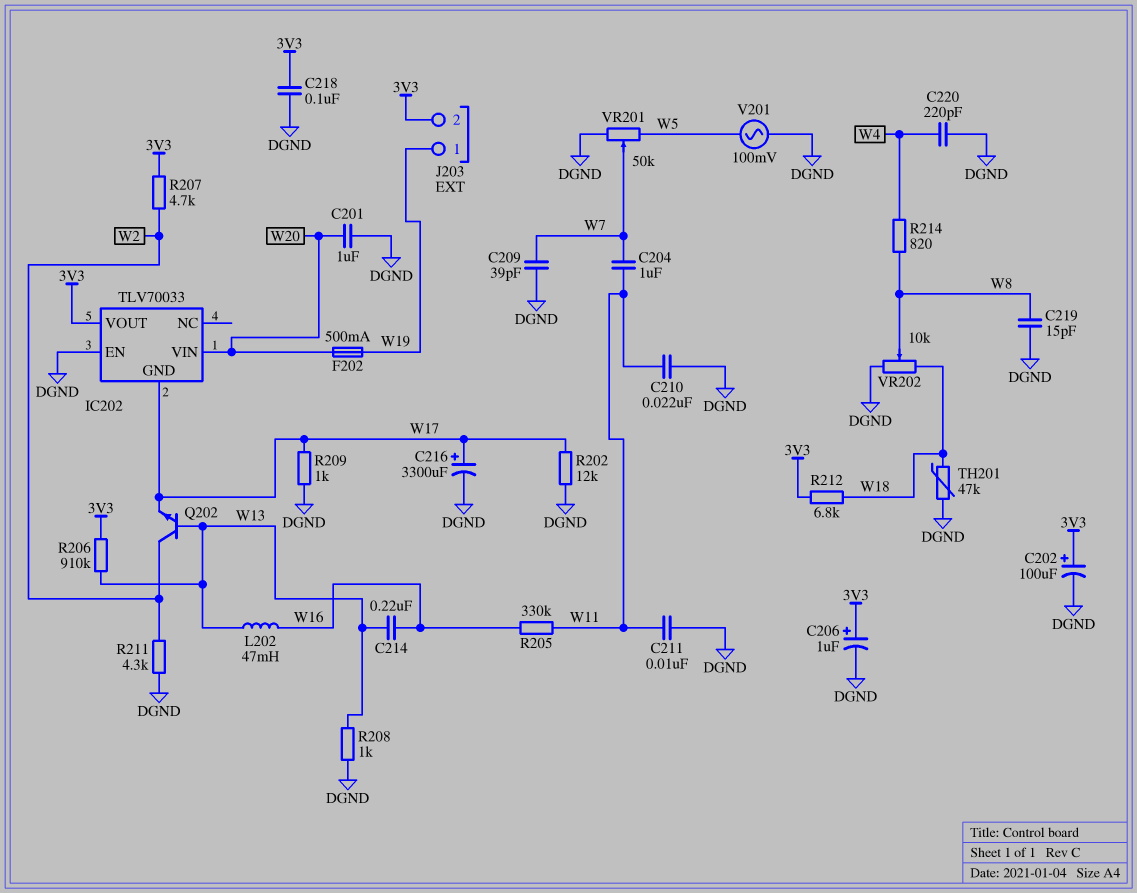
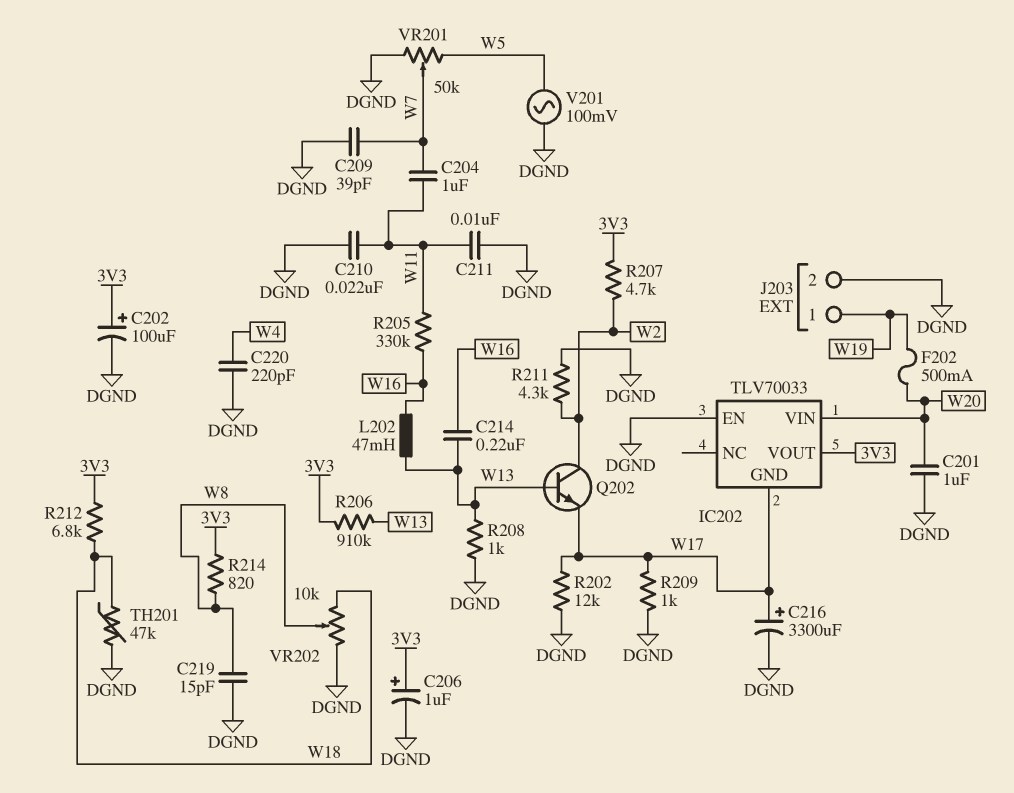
C218: 100nF (3V3, DGND) -> none
J203 pin 2: 3V3 -> DGND
R214: 820 (W4, W8) -> 820 (3V3, W8)

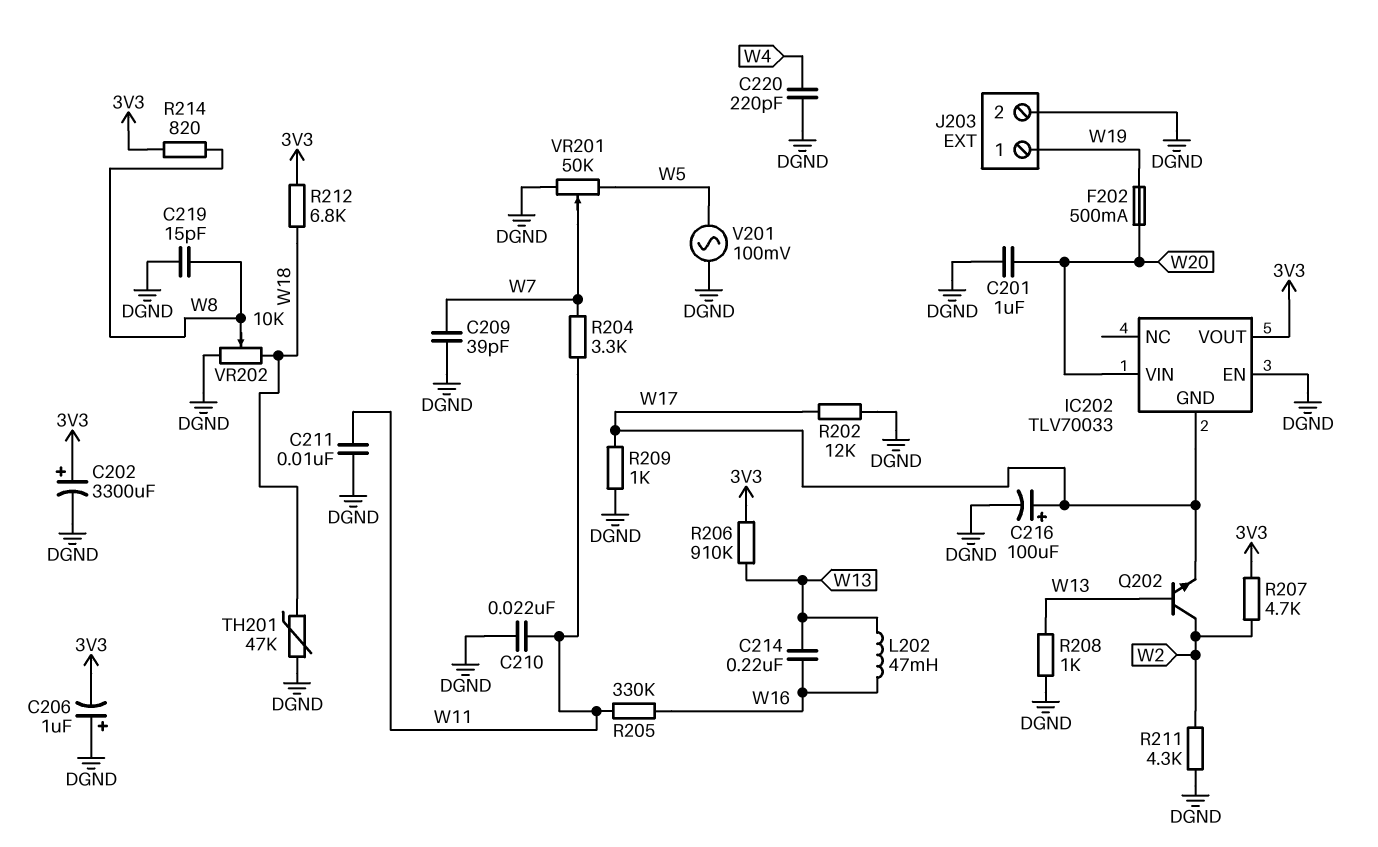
C202: 100uF (plus 3V3, minus DGND) -> 3300uF (plus 3V3, minus DGND)
C204: 1uF (W7, W11) -> none
C206: 1uF (plus 3V3, minus DGND) -> 1uF (plus DGND, minus 3V3)
C216: 3300uF (plus W17, minus DGND) -> 100uF (plus W17, minus DGND)
R204: none -> 3.3k (W7, W11)

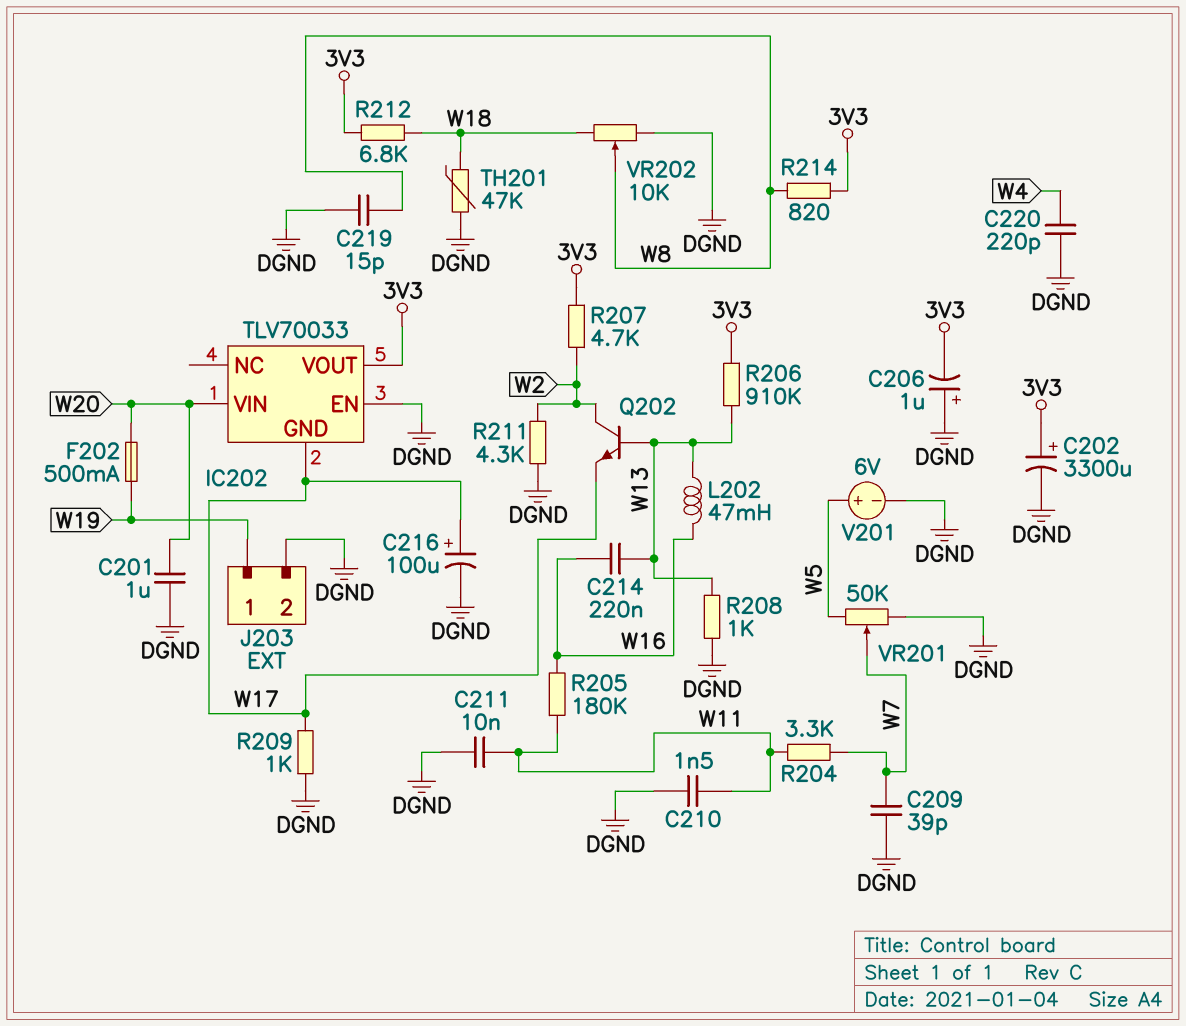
C210: 22nF (DGND, W11) -> 1.5nF (DGND, W11)
R202: 12k (DGND, W17) -> none
R205: 330k (W11, W16) -> 180k (W11, W16)
V201: AC 100mV (DGND, W5) -> 6V (plus W5, minus DGND)

